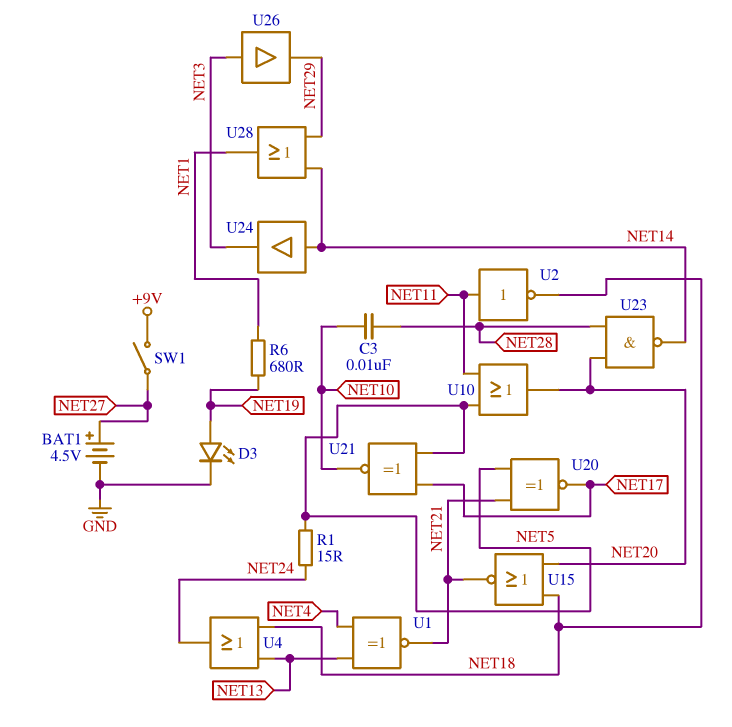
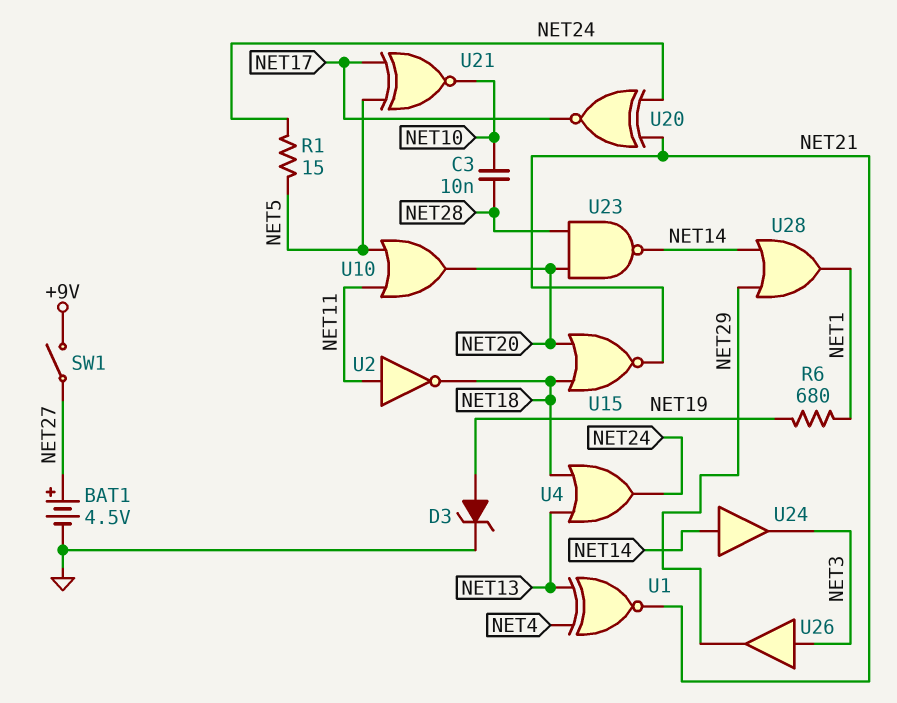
D3: LED (A NET19, K GND) -> zener (A NET19, K GND)
U20: XNOR (in NET5, in NET21, out NET17) -> XNOR (in NET21, in NET24, out NET17)

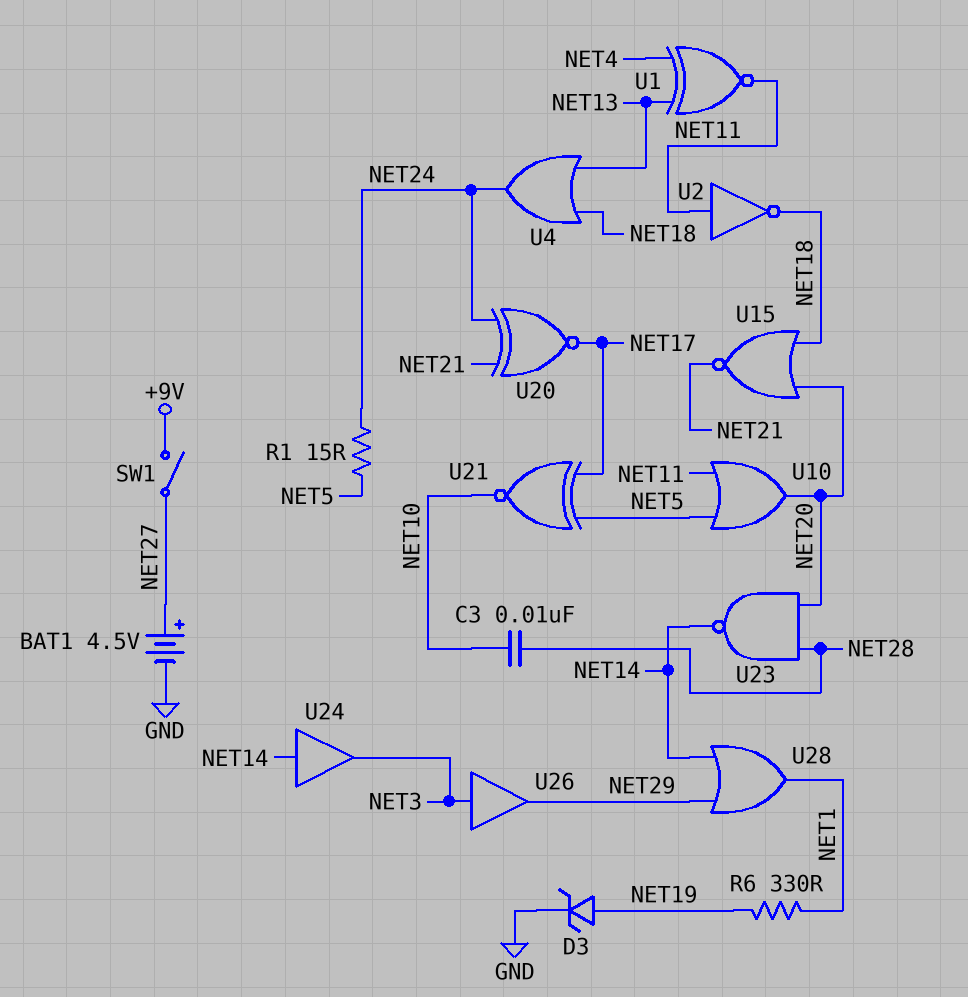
R6: 680 (NET1, NET19) -> 330 (NET1, NET19)
U1: XNOR (in NET4, in NET13, out NET21) -> XNOR (in NET4, in NET13, out NET11)

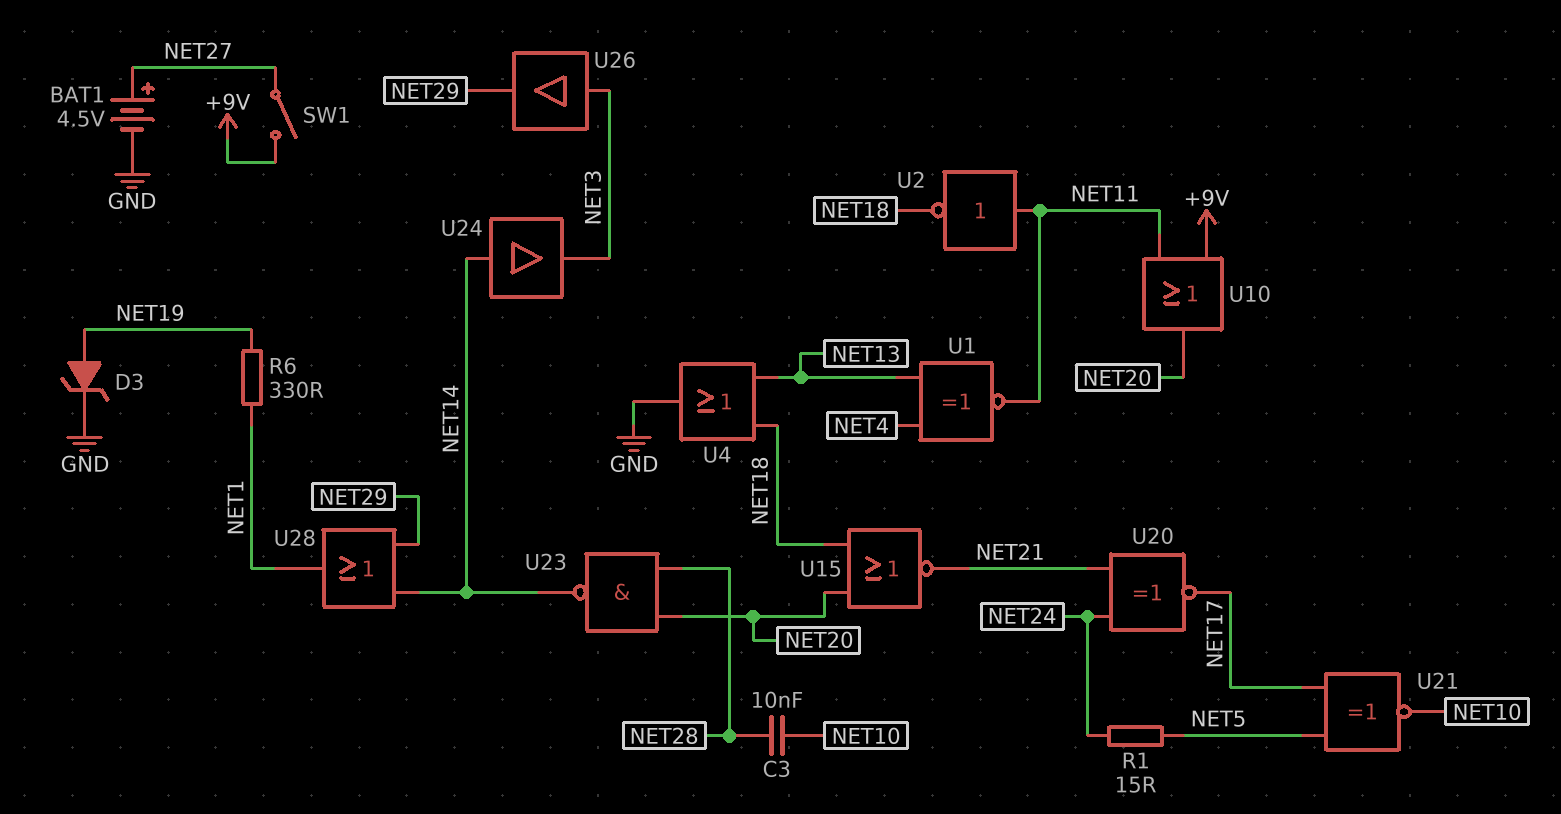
U4: OR (in NET13, in NET18, out NET24) -> OR (in NET13, in NET18, out GND)
U10: OR (in NET5, in NET11, out NET20) -> OR (in +9V, in NET11, out NET20)

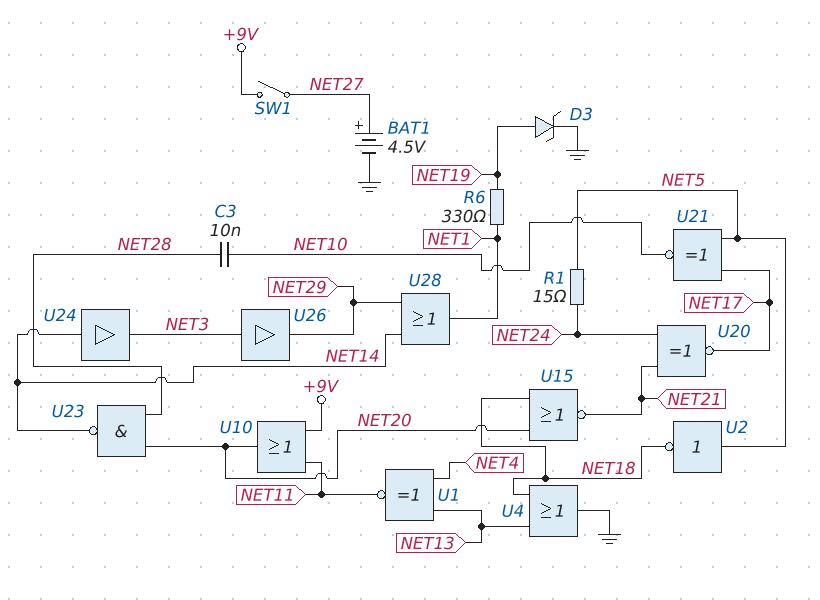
U2: NOT (in NET11, out NET18) -> NOT (in NET5, out NET18)

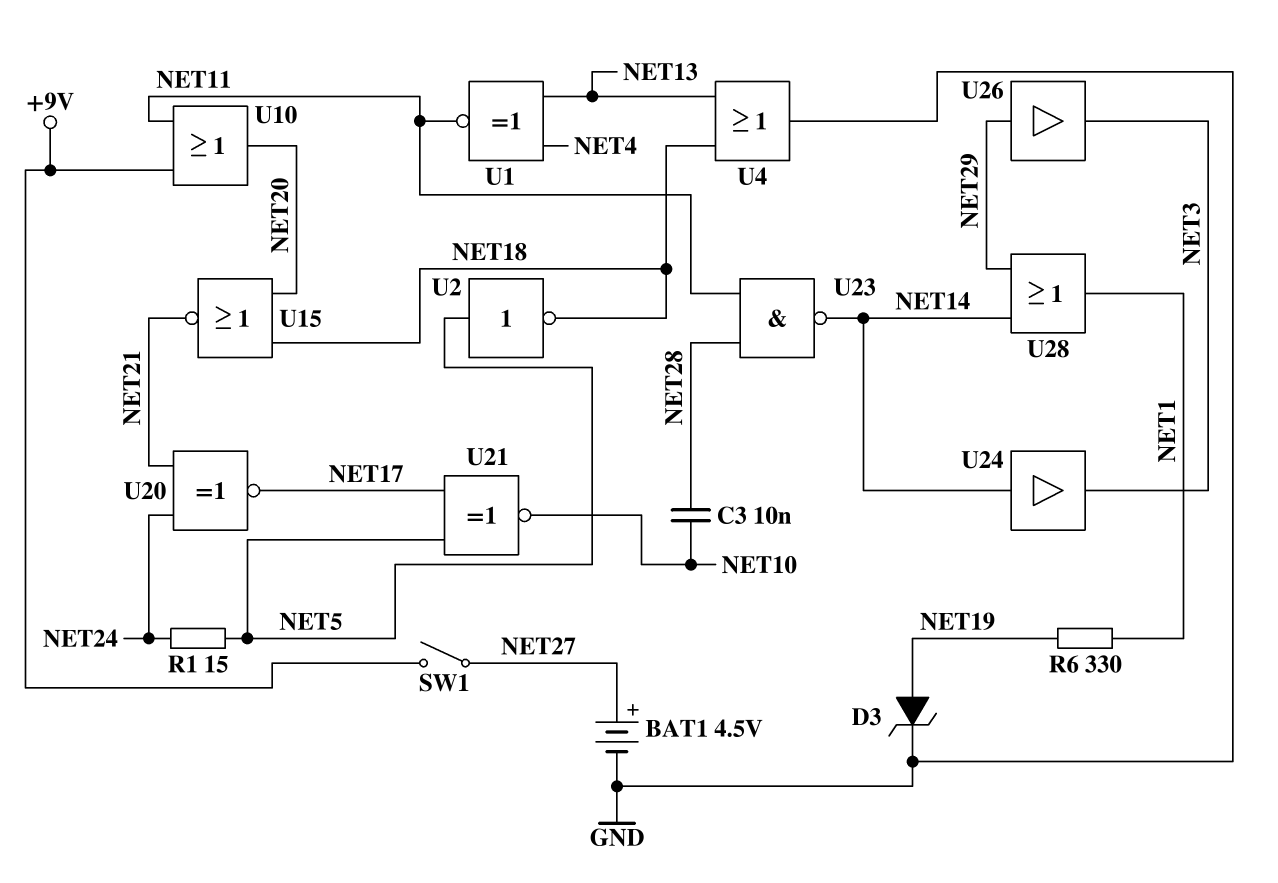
U23: NAND (in NET20, in NET28, out NET14) -> NAND (in NET11, in NET28, out NET14)
U26: buffer (in NET3, out NET29) -> buffer (in NET29, out NET3)

